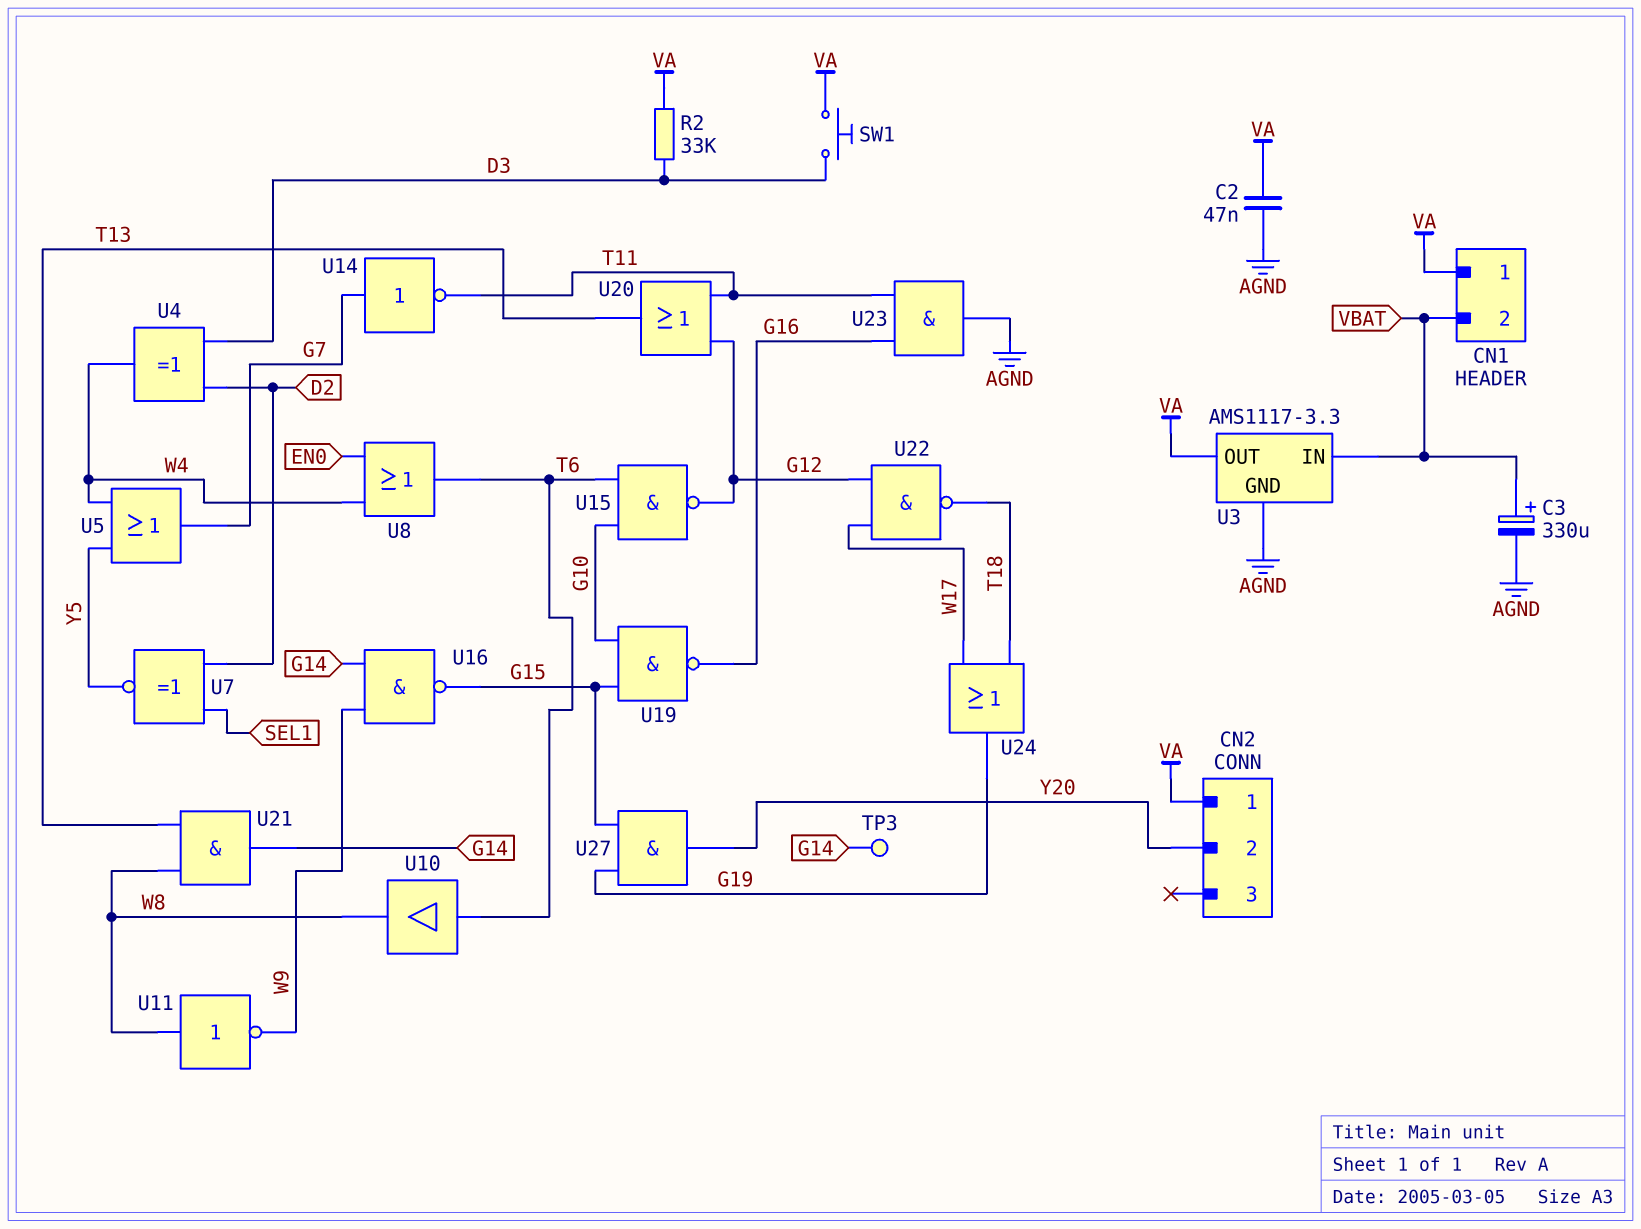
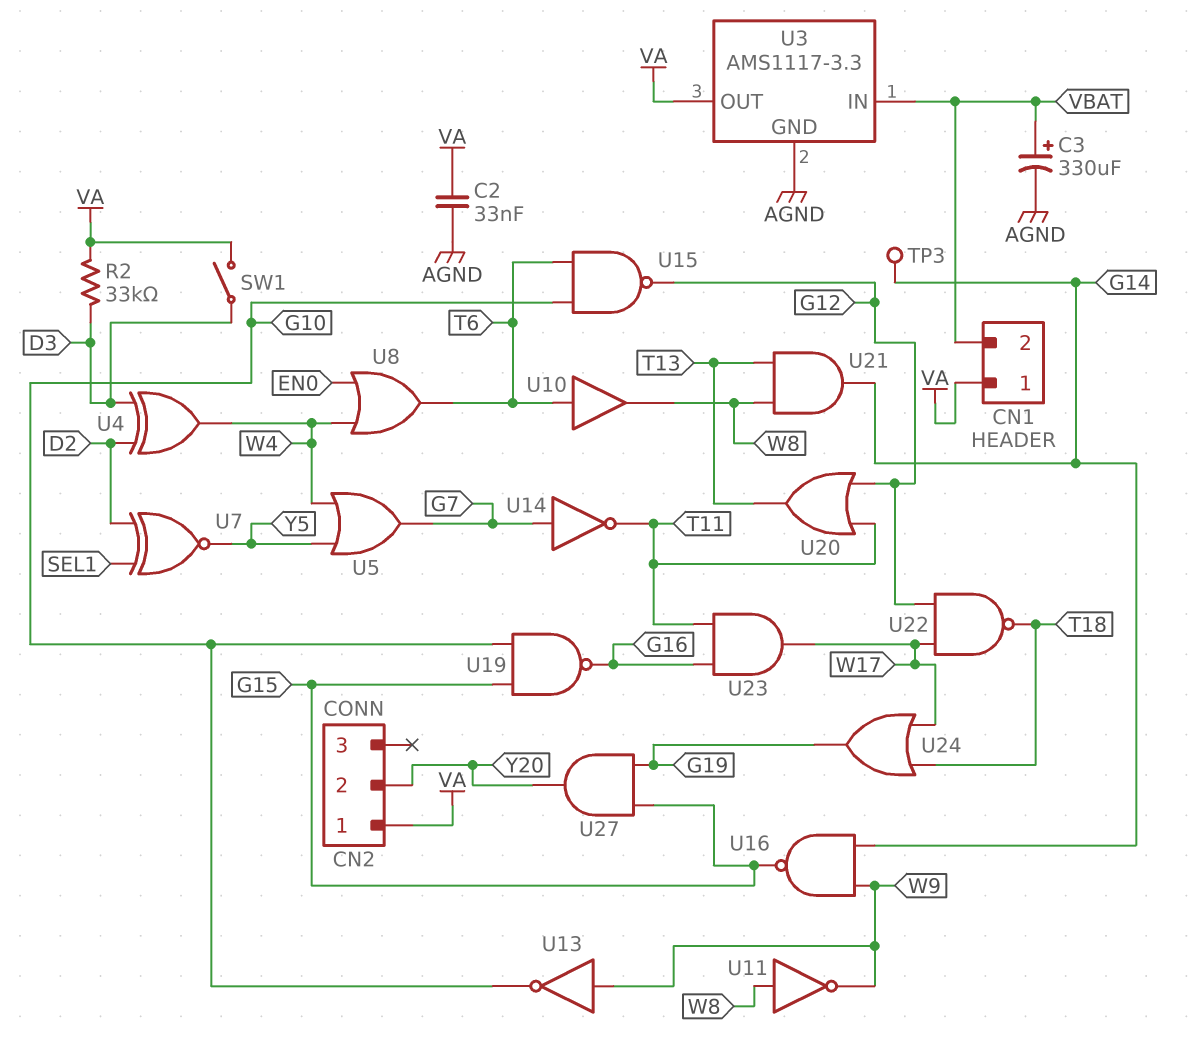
C2: 47nF (AGND, VA) -> 33nF (AGND, VA)
SW1: button (D3, VA) -> switch (D3, VA)
U13: none -> NOT (in W9, out G10)
U23: AND (in G16, in T11, out AGND) -> AND (in G16, in T11, out W17)

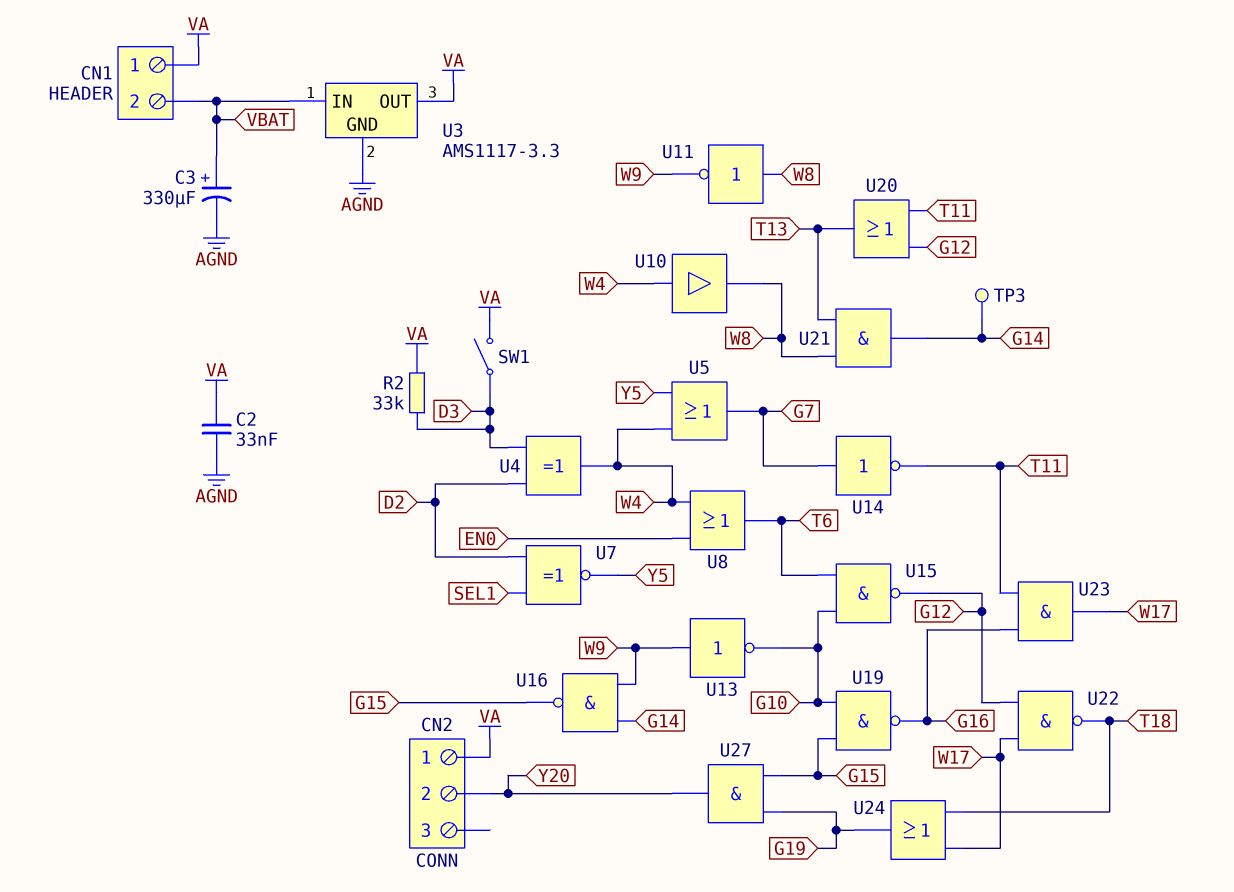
U10: buffer (in T6, out W8) -> buffer (in W4, out W8)

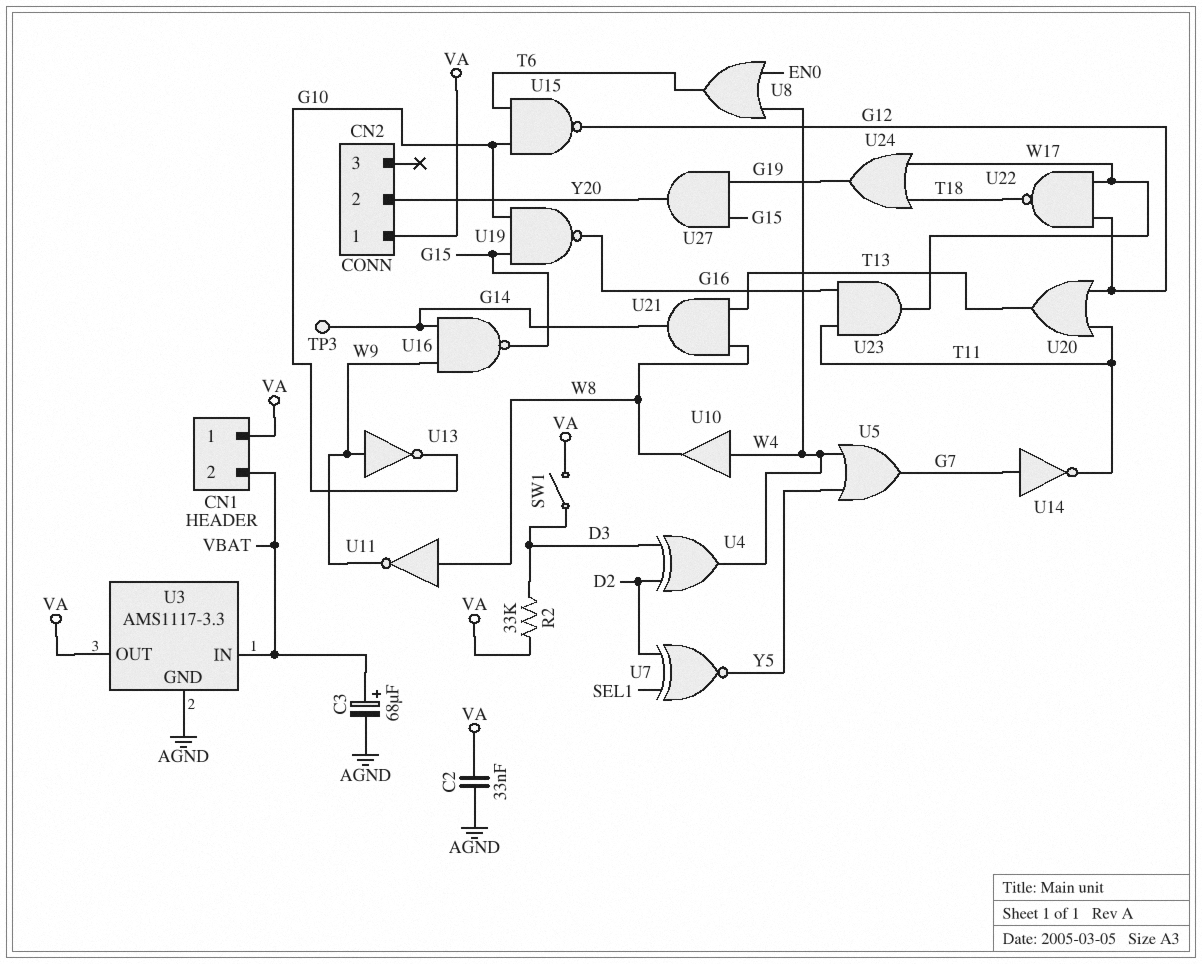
C3: 330uF (plus VBAT, minus AGND) -> 68uF (plus VBAT, minus AGND)

